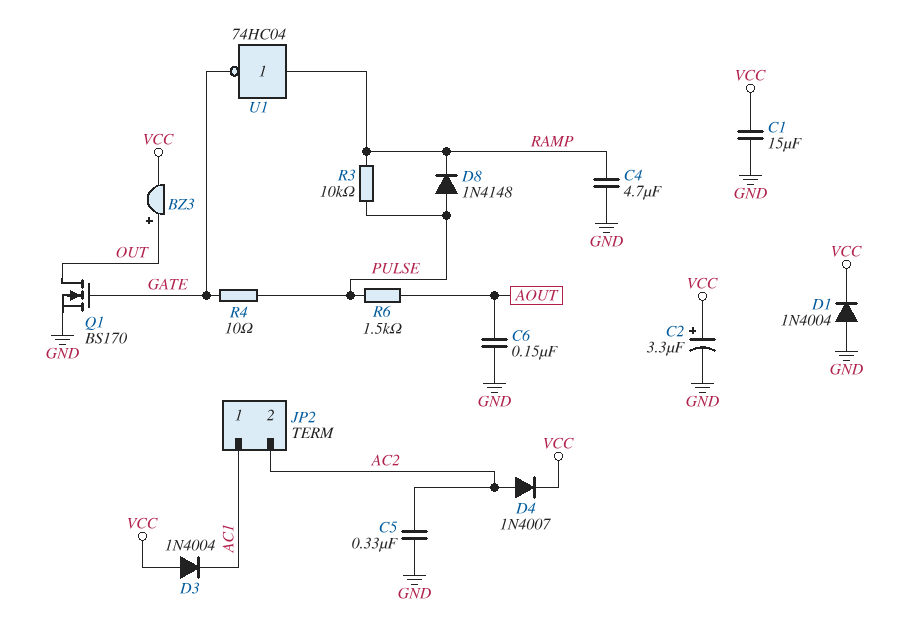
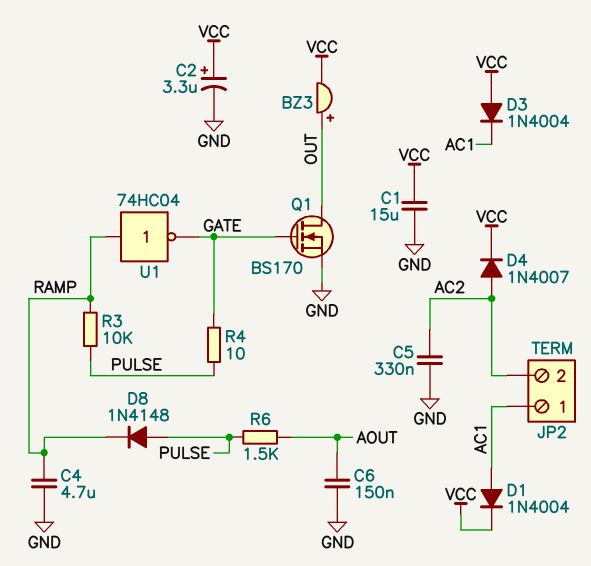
D1: diode 1N4004 (A GND, K VCC) -> diode 1N4004 (A AC1, K VCC)

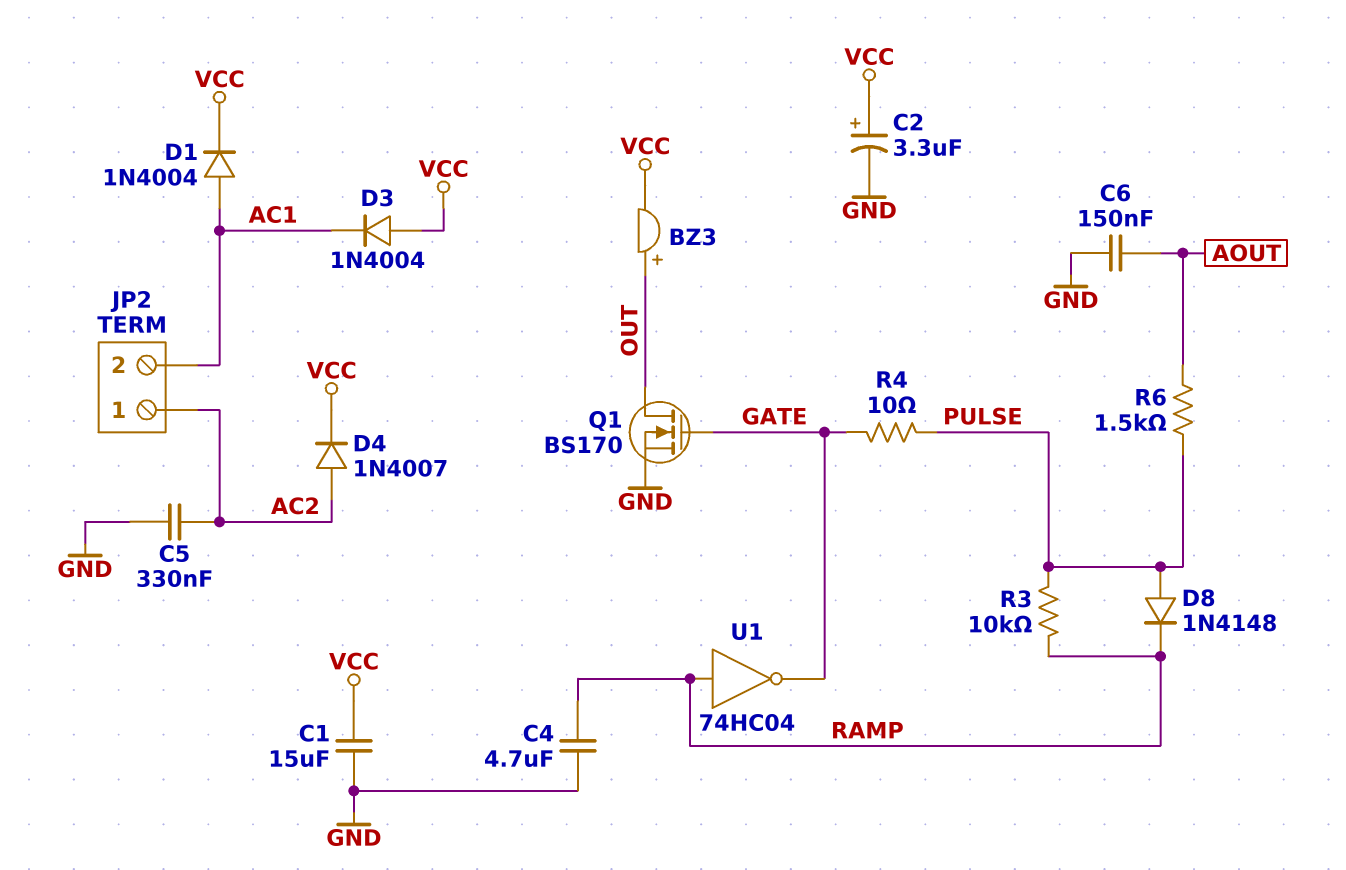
JP2 pin 1: AC1 -> AC2
JP2 pin 2: AC2 -> AC1

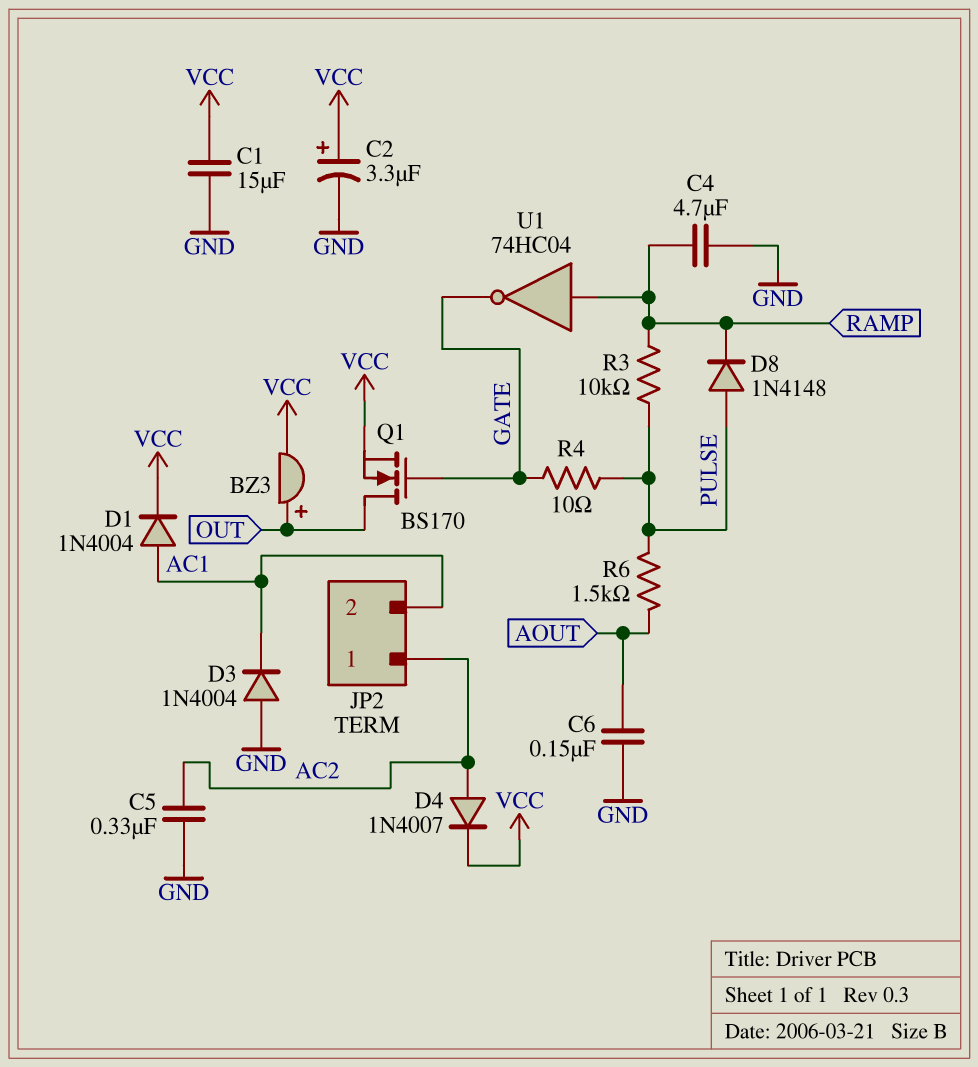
D3: diode 1N4004 (A VCC, K AC1) -> diode 1N4004 (A GND, K AC1)
Q1: NMOS BS170 (G GATE, D OUT, S GND) -> NMOS BS170 (G GATE, D OUT, S VCC)

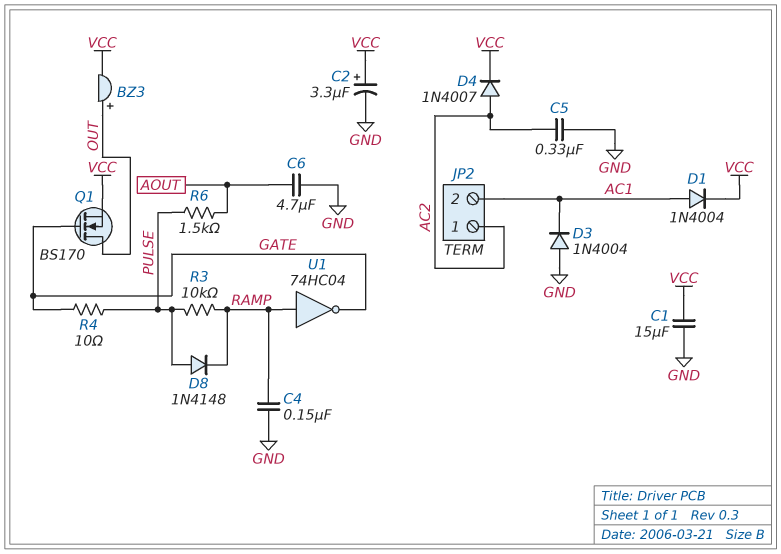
C4: 4.7uF (GND, RAMP) -> 150nF (GND, RAMP)
C6: 150nF (AOUT, GND) -> 4.7uF (AOUT, GND)

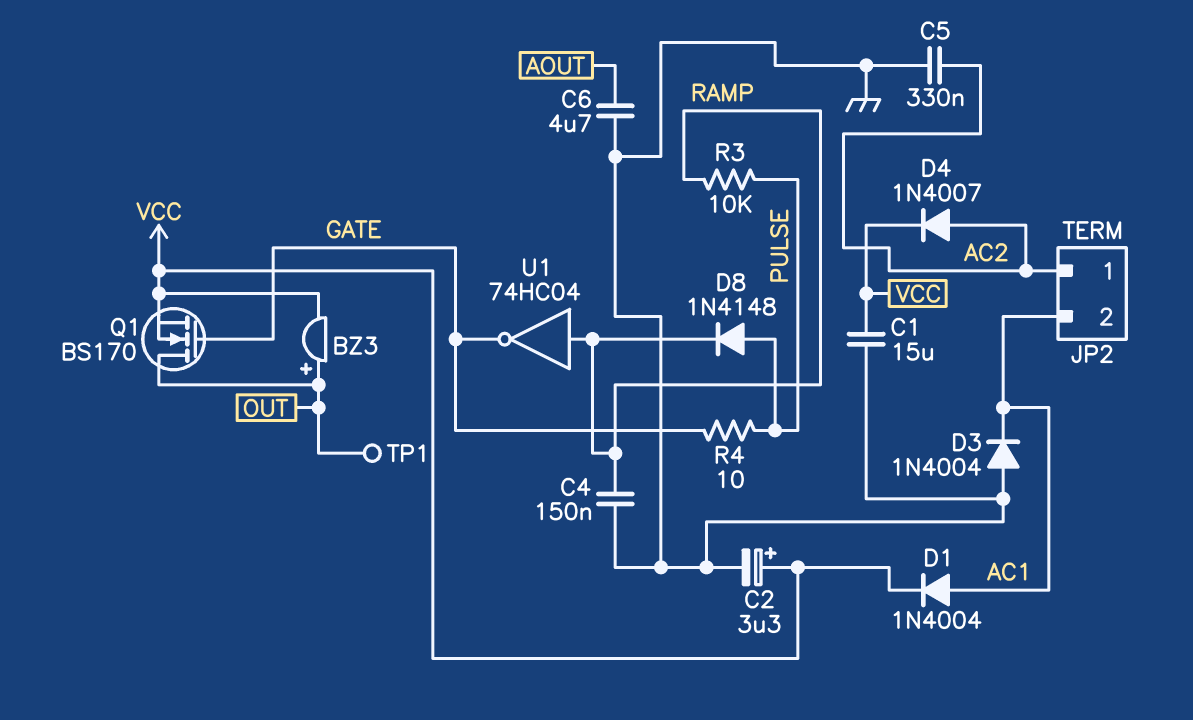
R6: 1.5k (AOUT, PULSE) -> none
TP1: none -> test point (OUT)

